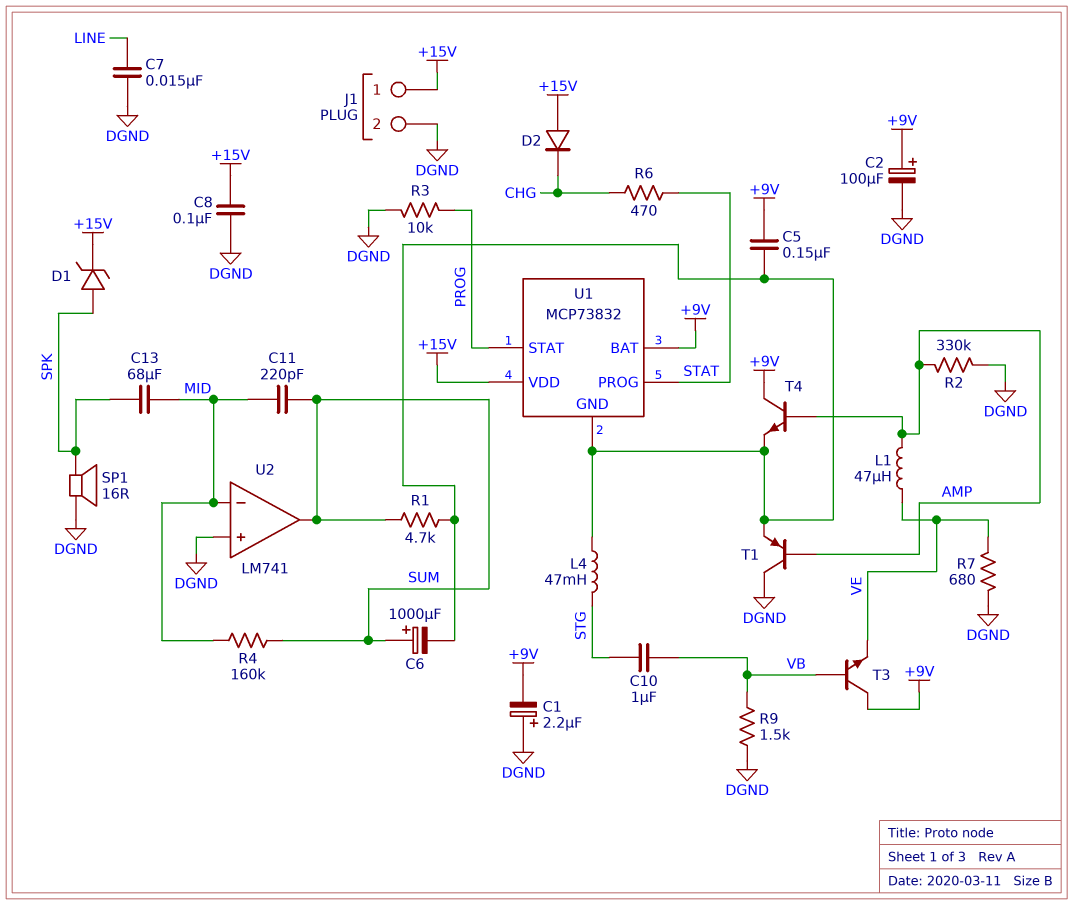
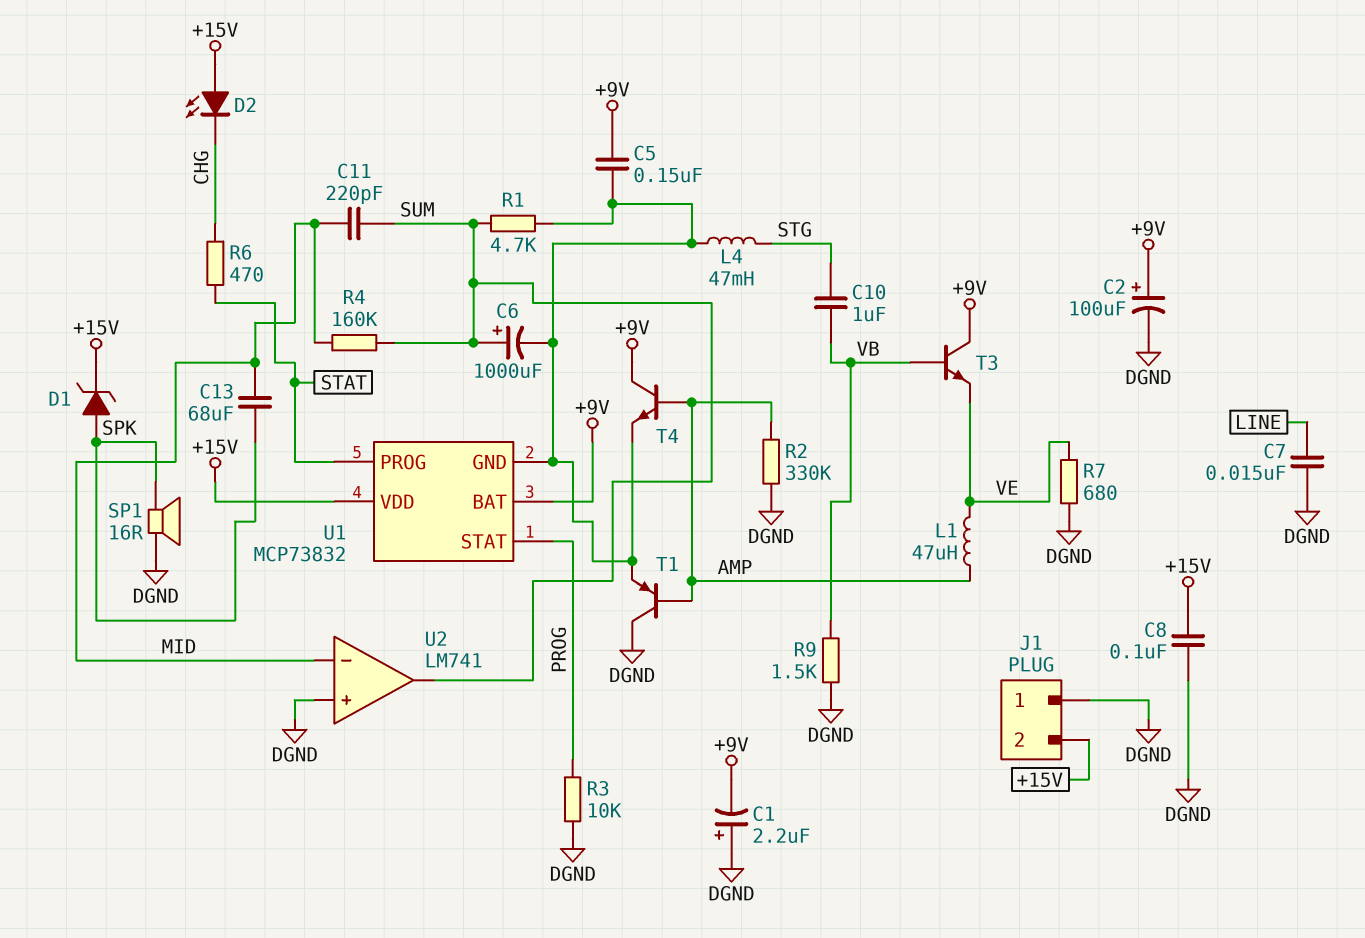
D2: diode (A +15V, K CHG) -> LED (A +15V, K CHG)
J1 pin 1: +15V -> DGND
J1 pin 2: DGND -> +15V

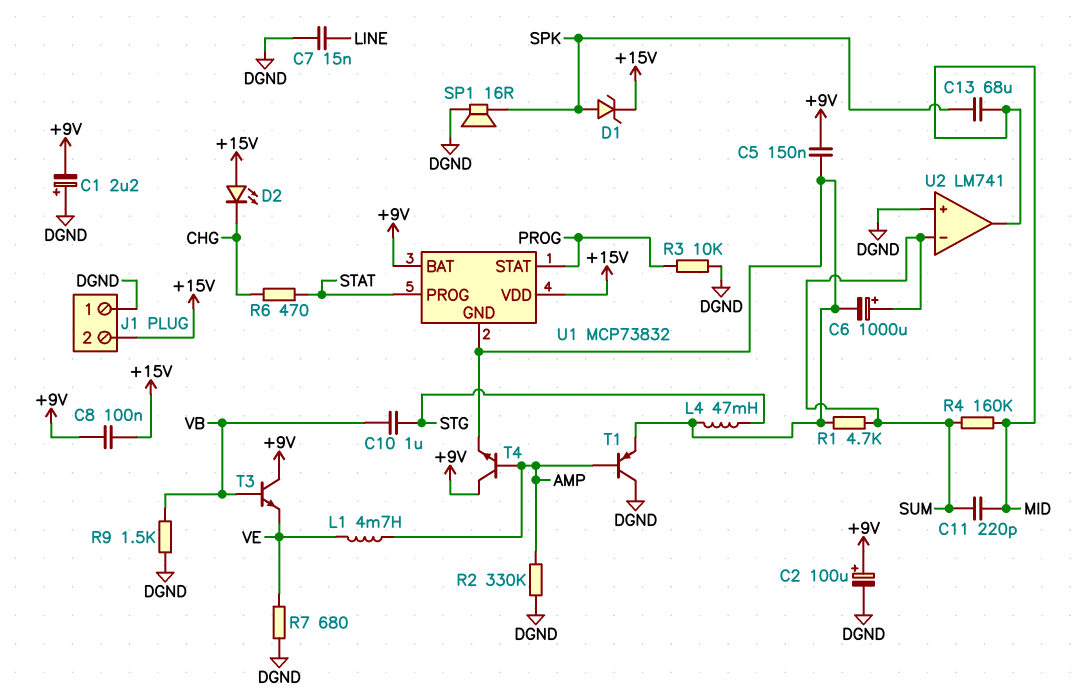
C8: 100nF (+15V, DGND) -> 100nF (+9V, +15V)
L1: 47uH (AMP, VE) -> 4.7mH (AMP, VE)
U2 pin in-: MID -> SUM
U2 pin out: SUM -> MID

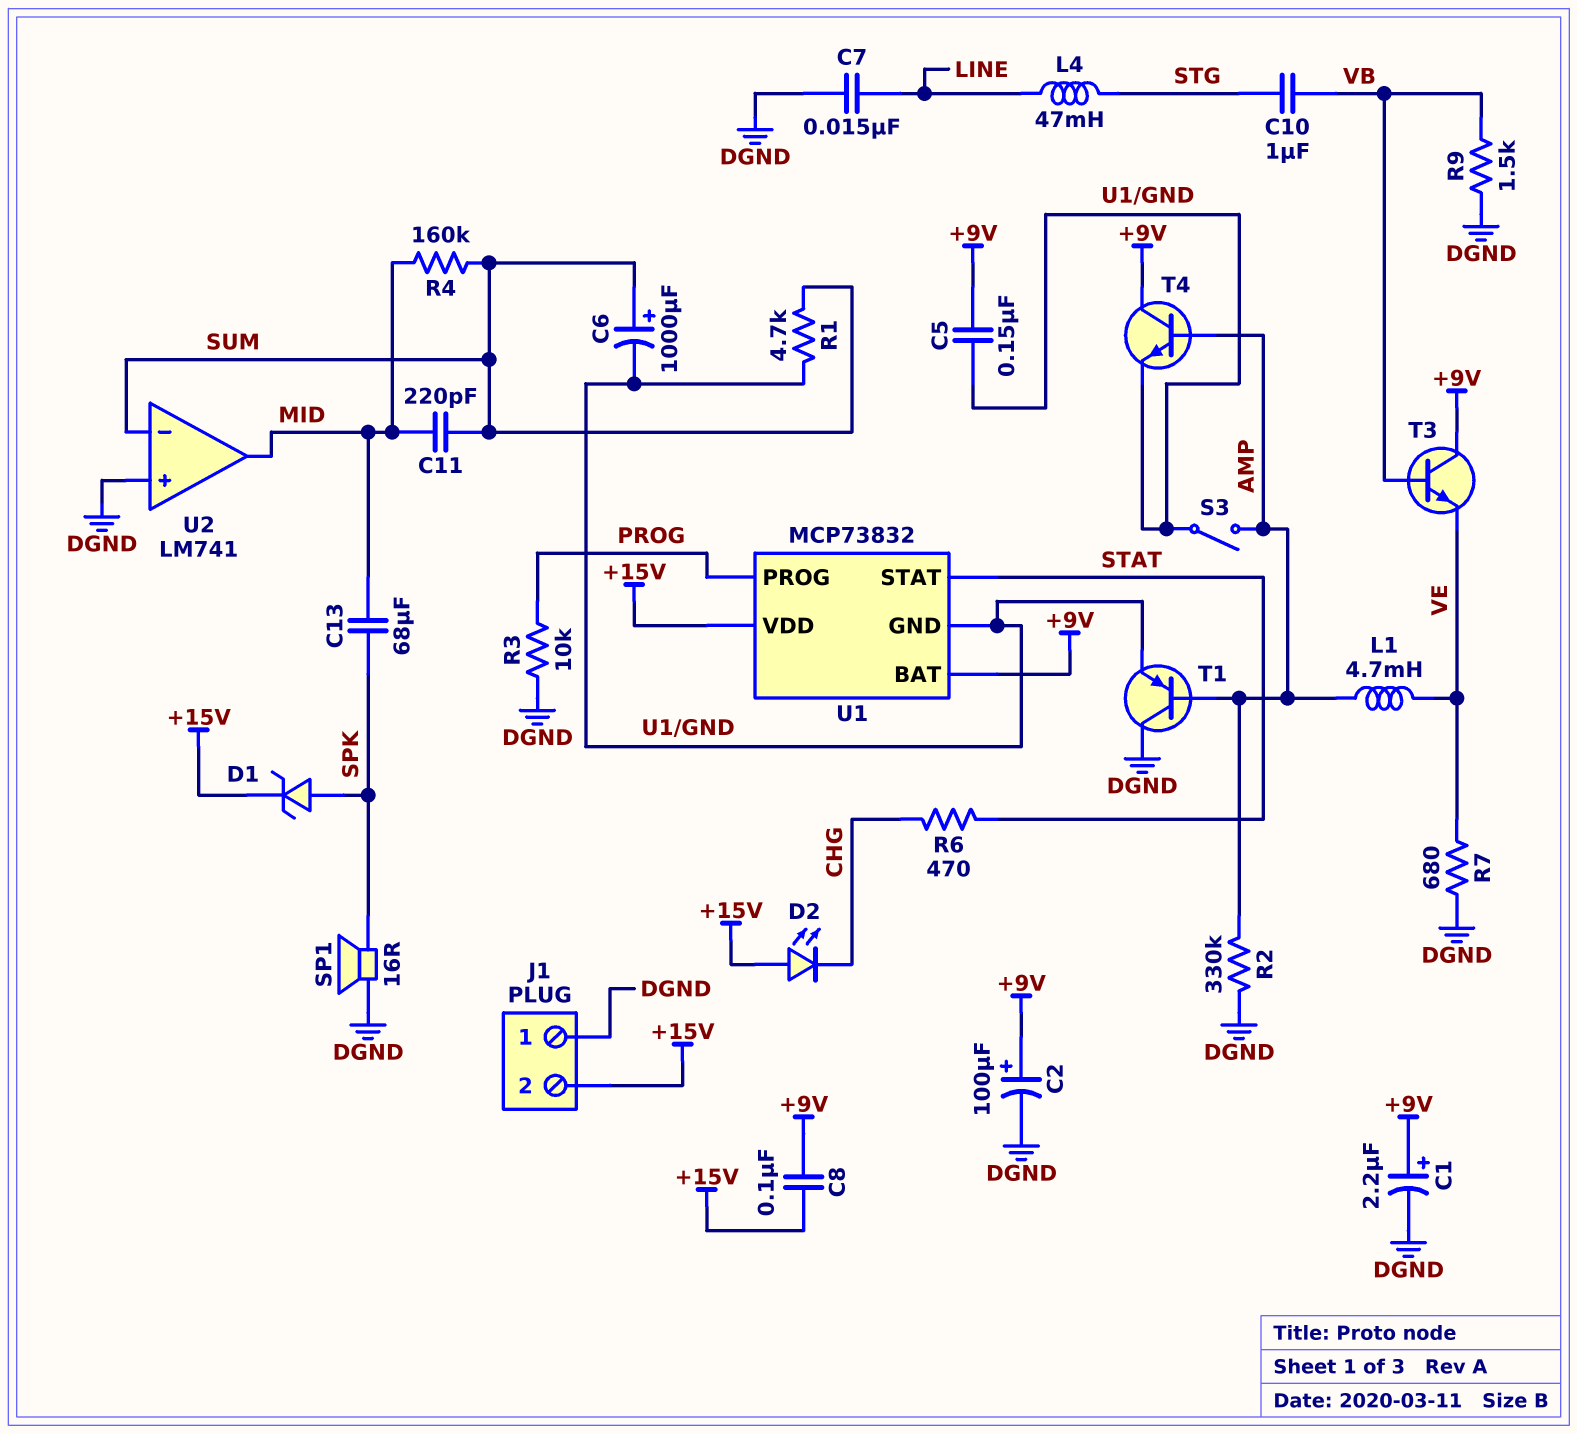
C1: 2.2uF (plus DGND, minus +9V) -> 2.2uF (plus +9V, minus DGND)
L4: 47mH (STG, U1/GND) -> 47mH (LINE, STG)
S3: none -> switch (AMP, U1/GND)
U1 pin PROG: STAT -> PROG
U1 pin STAT: PROG -> STAT

